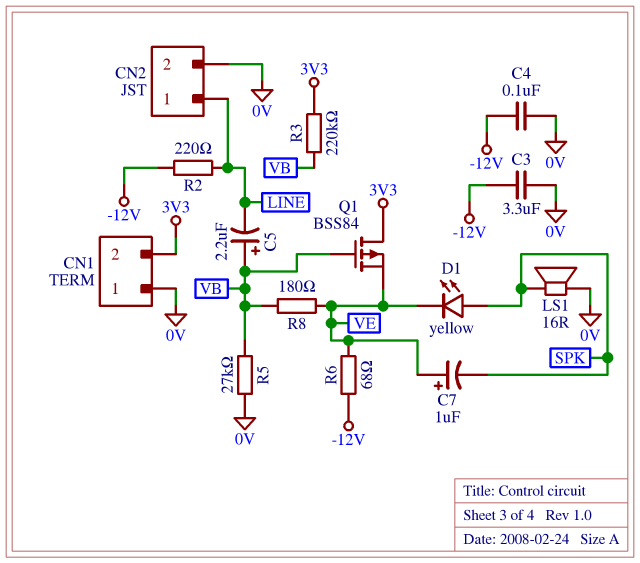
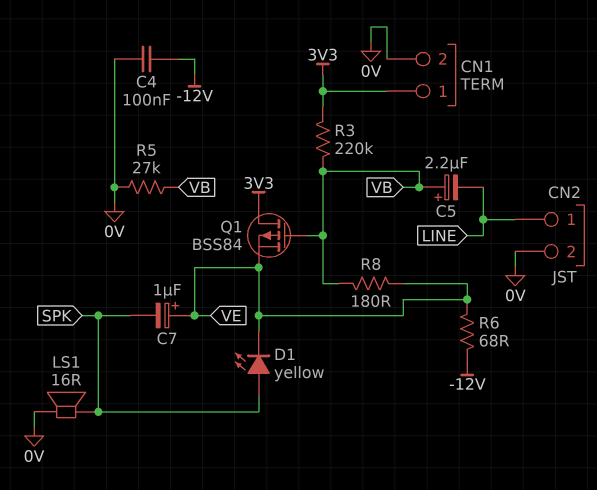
C3: 3.3uF (-12V, 0V) -> none
CN1 pin 1: 0V -> 3V3
CN1 pin 2: 3V3 -> 0V
R2: 220 (-12V, LINE) -> none

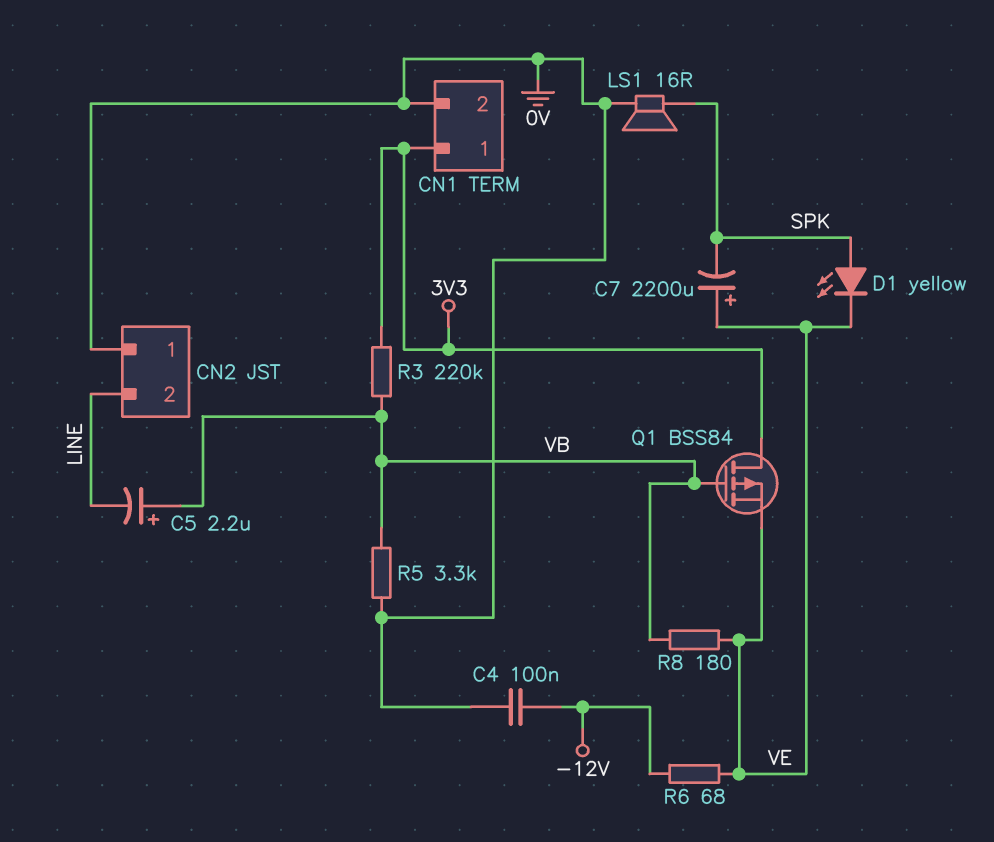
C7: 1uF (plus VE, minus SPK) -> 2200uF (plus VE, minus SPK)
CN2 pin 1: LINE -> 0V
CN2 pin 2: 0V -> LINE
R5: 27k (0V, VB) -> 3.3k (0V, VB)

